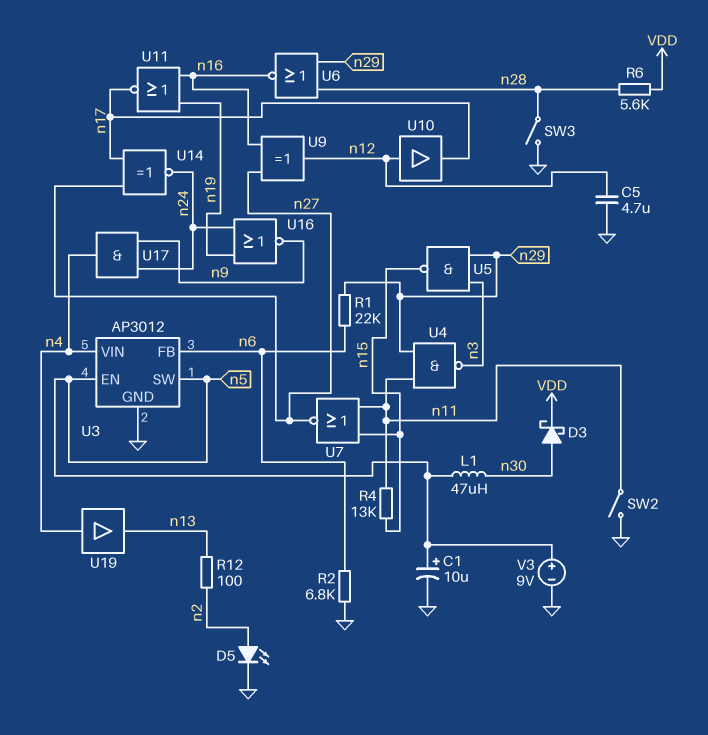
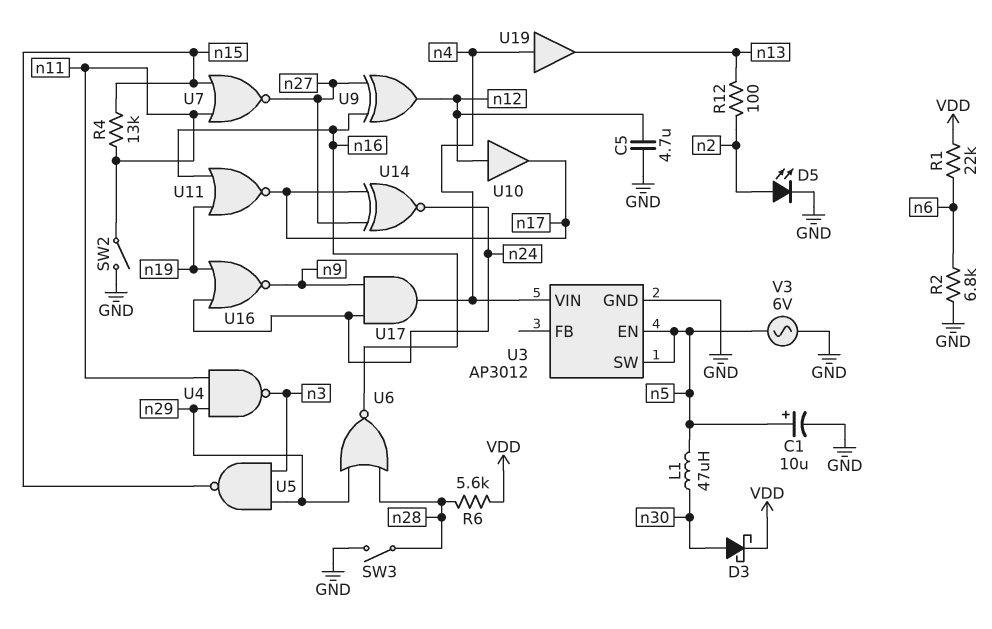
R1: 22k (n6, n29) -> 22k (VDD, n6)
U3 pin FB: n6 -> none
V3: 9V (plus n5, minus GND) -> AC 6V (GND, n5)

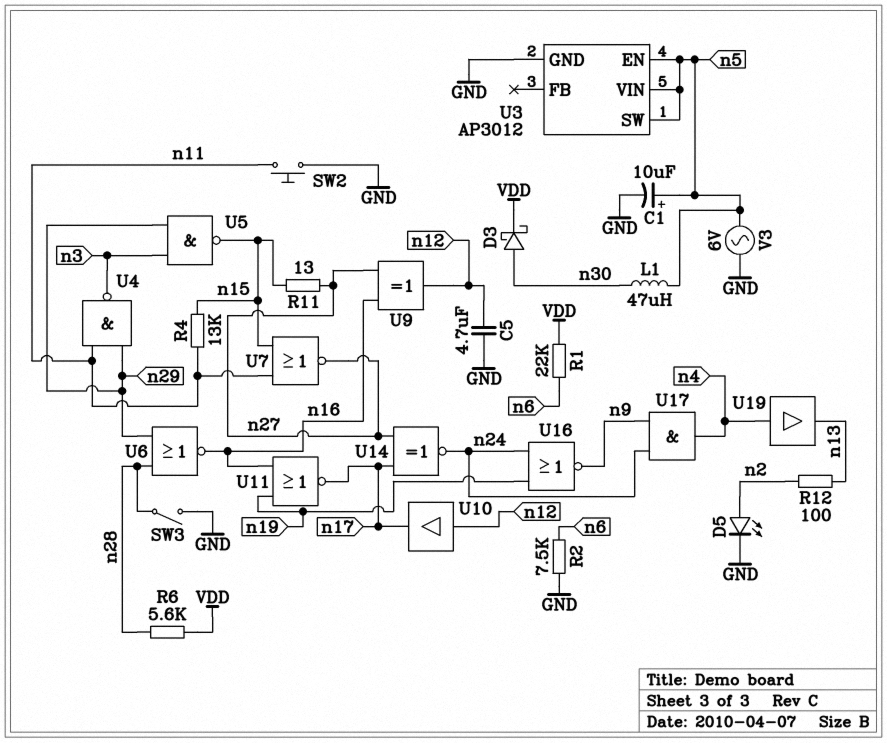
R2: 6.8k (GND, n6) -> 7.5k (GND, n6)
R11: none -> 13 (n15, n27)
SW2: switch (GND, n11) -> button (GND, n11)
U3 pin VIN: n4 -> n5

